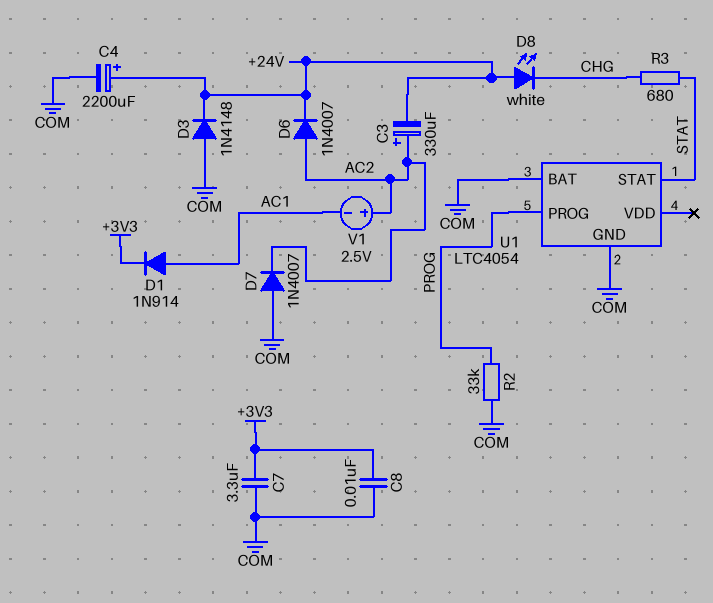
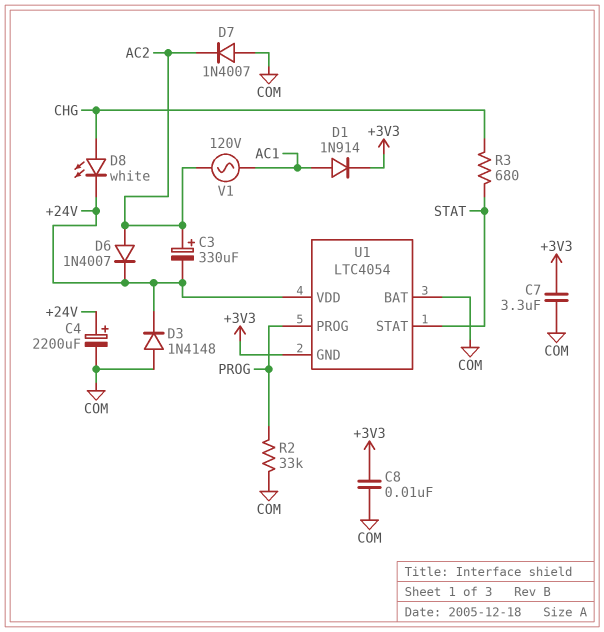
D8: LED white (A +24V, K CHG) -> LED white (A CHG, K +24V)
U1 pin GND: COM -> +3V3
U1 pin VDD: none -> +24V
V1: 2.5V (plus AC2, minus AC1) -> AC 120V (AC1, AC2)

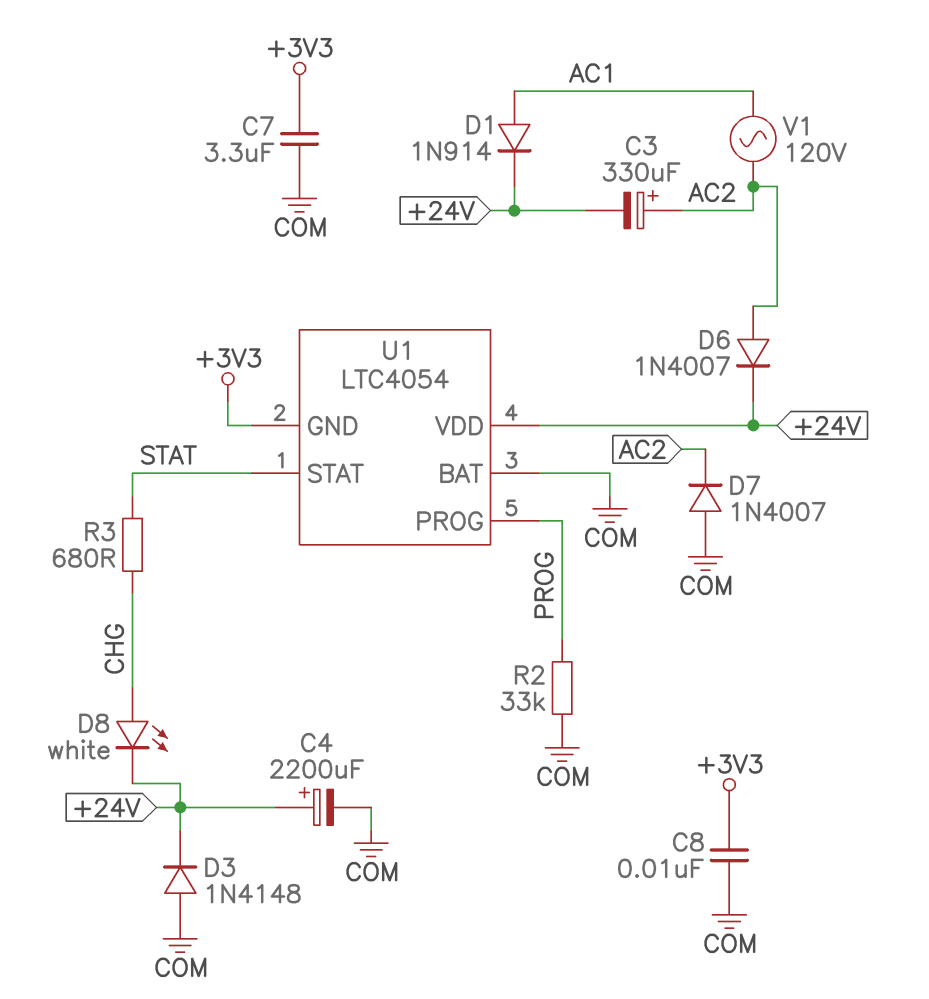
D1: diode 1N914 (A AC1, K +3V3) -> diode 1N914 (A AC1, K +24V)

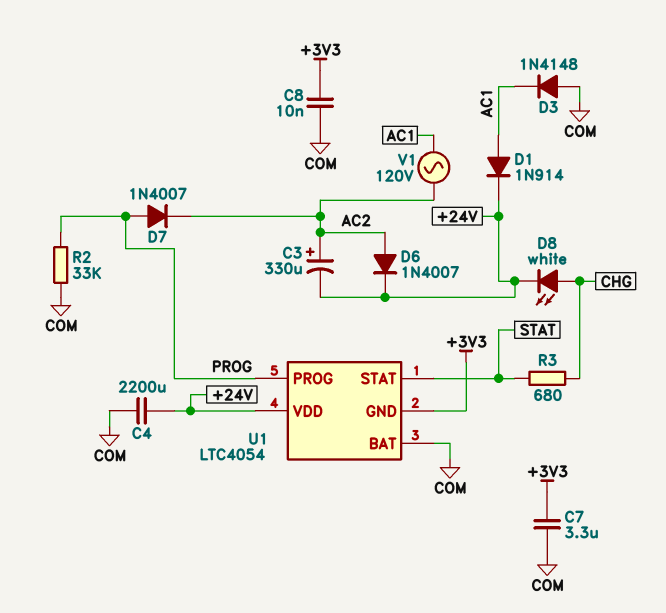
C4: 2200uF (plus +24V, minus COM) -> 2200uF (+24V, COM)
D3: diode 1N4148 (A COM, K +24V) -> diode 1N4148 (A COM, K AC1)
D7: diode 1N4007 (A COM, K AC2) -> diode 1N4007 (A PROG, K AC2)

